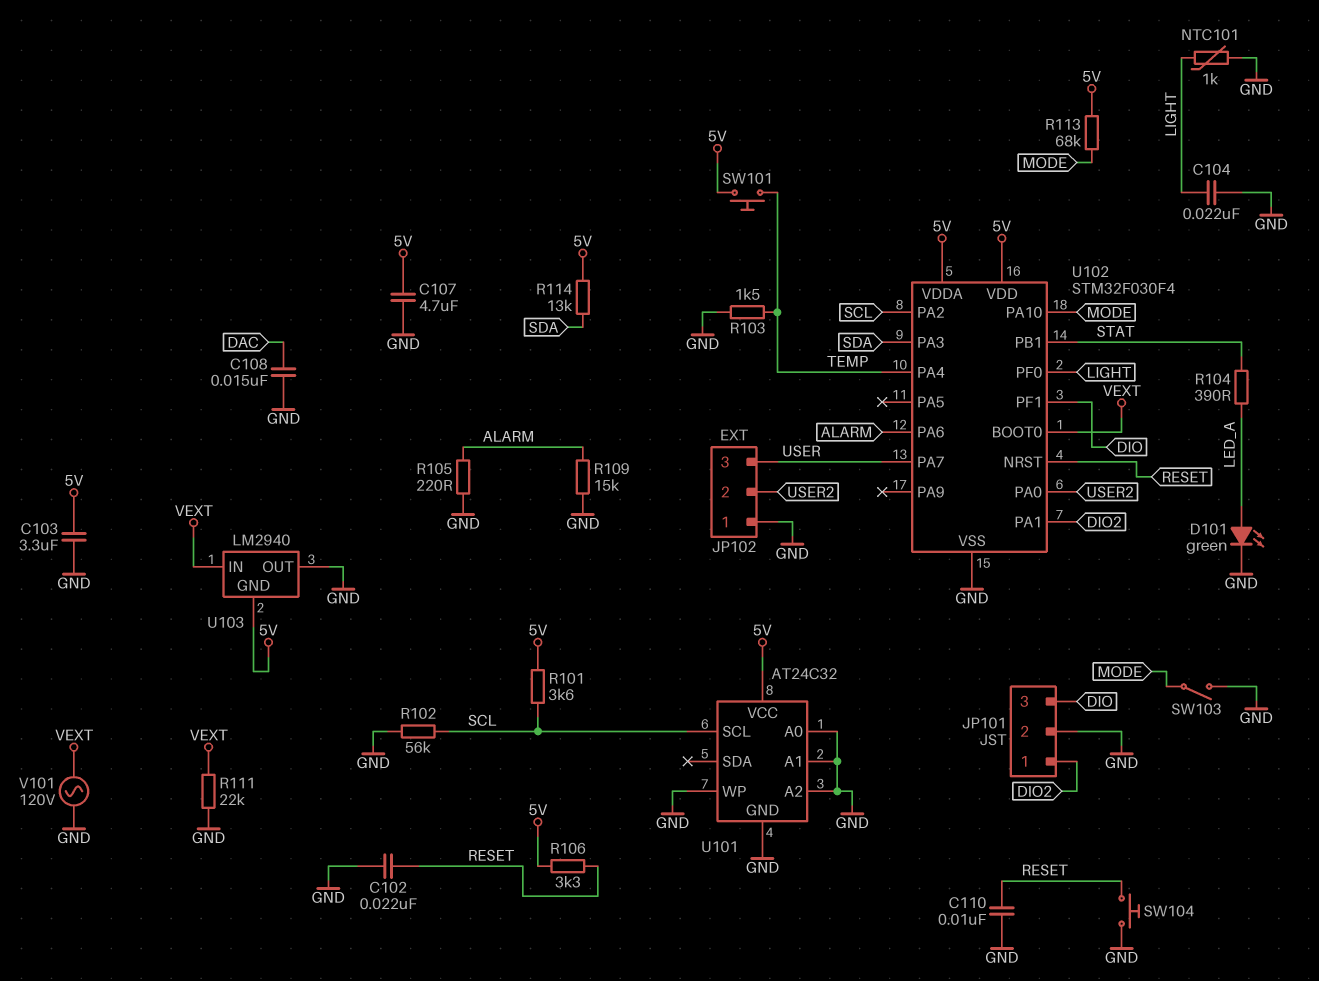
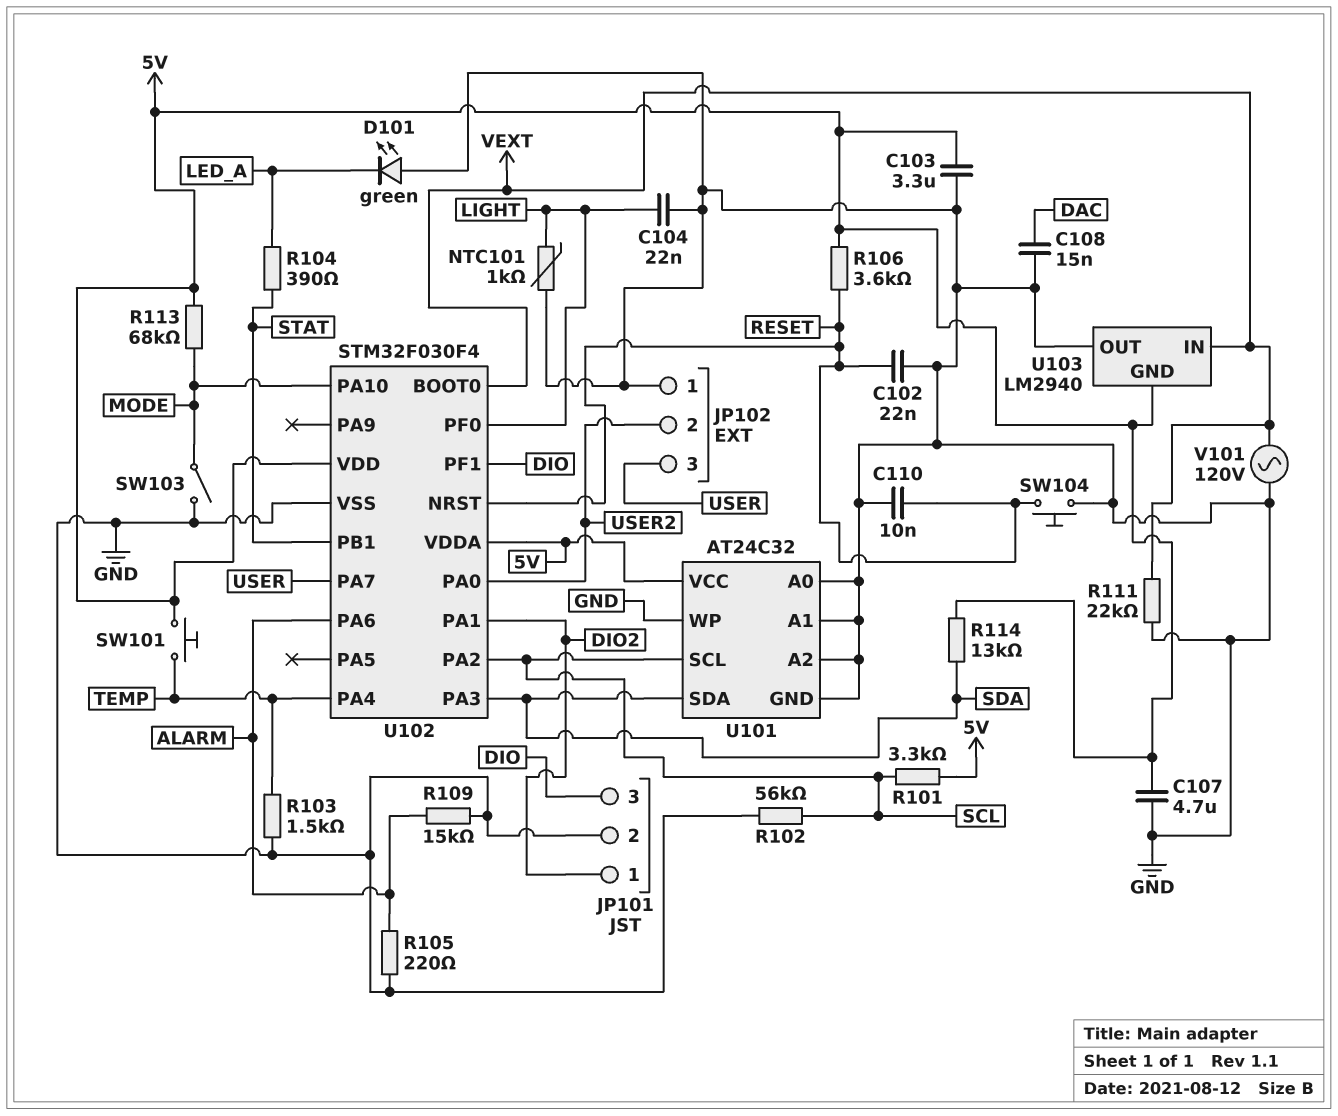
D101: LED green (A LED_A, K GND) -> LED green (A GND, K LED_A)
R101: 3.6k (5V, SCL) -> 3.3k (5V, SCL)
R106: 3.3k (5V, RESET) -> 3.6k (5V, RESET)
U101 pin SDA: none -> SDA

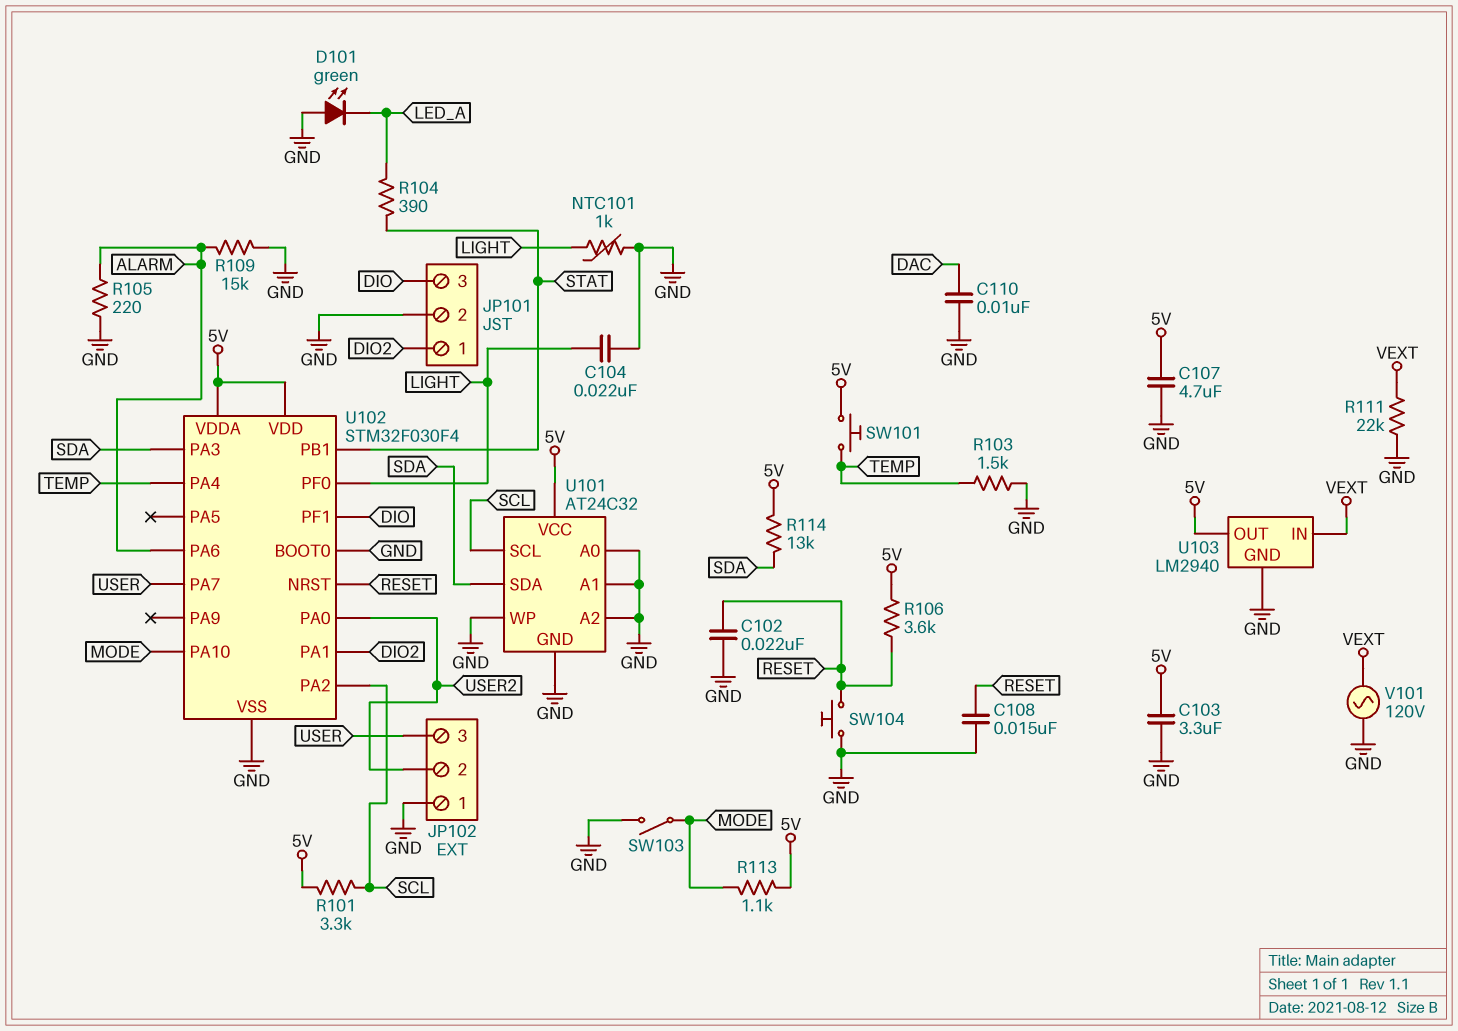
C108: 15nF (DAC, GND) -> 15nF (GND, RESET)
C110: 10nF (GND, RESET) -> 10nF (DAC, GND)
R102: 56k (GND, SCL) -> none
R113: 68k (5V, MODE) -> 1.1k (5V, MODE)
U102 pin BOOT0: VEXT -> GND
U103 pin GND: 5V -> GND
U103 pin OUT: GND -> 5V

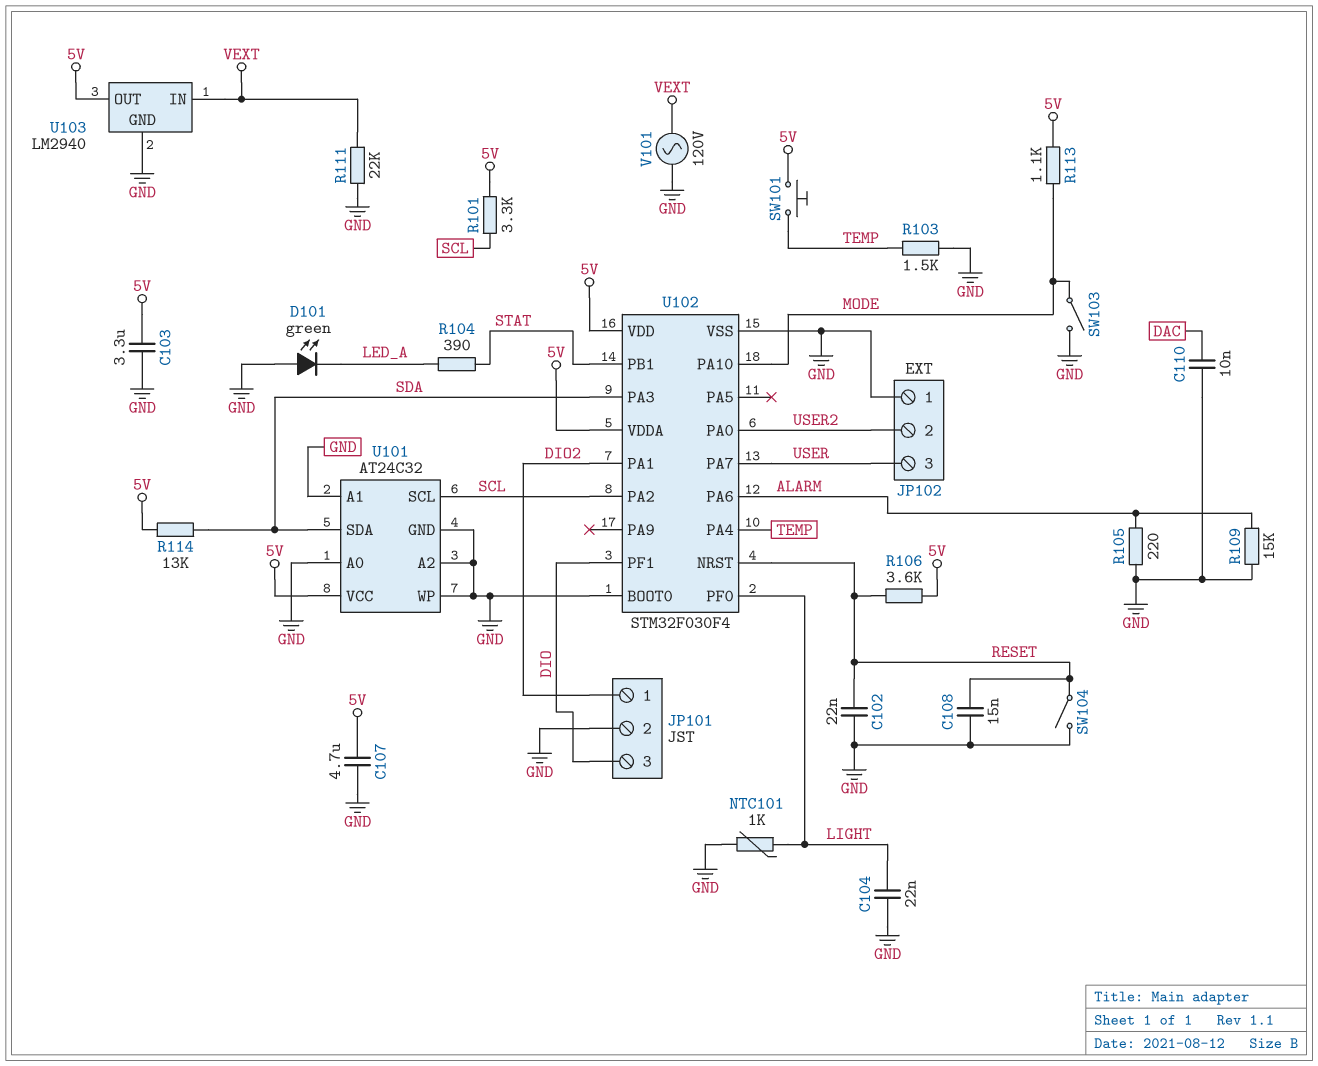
SW104: button (GND, RESET) -> switch (GND, RESET)

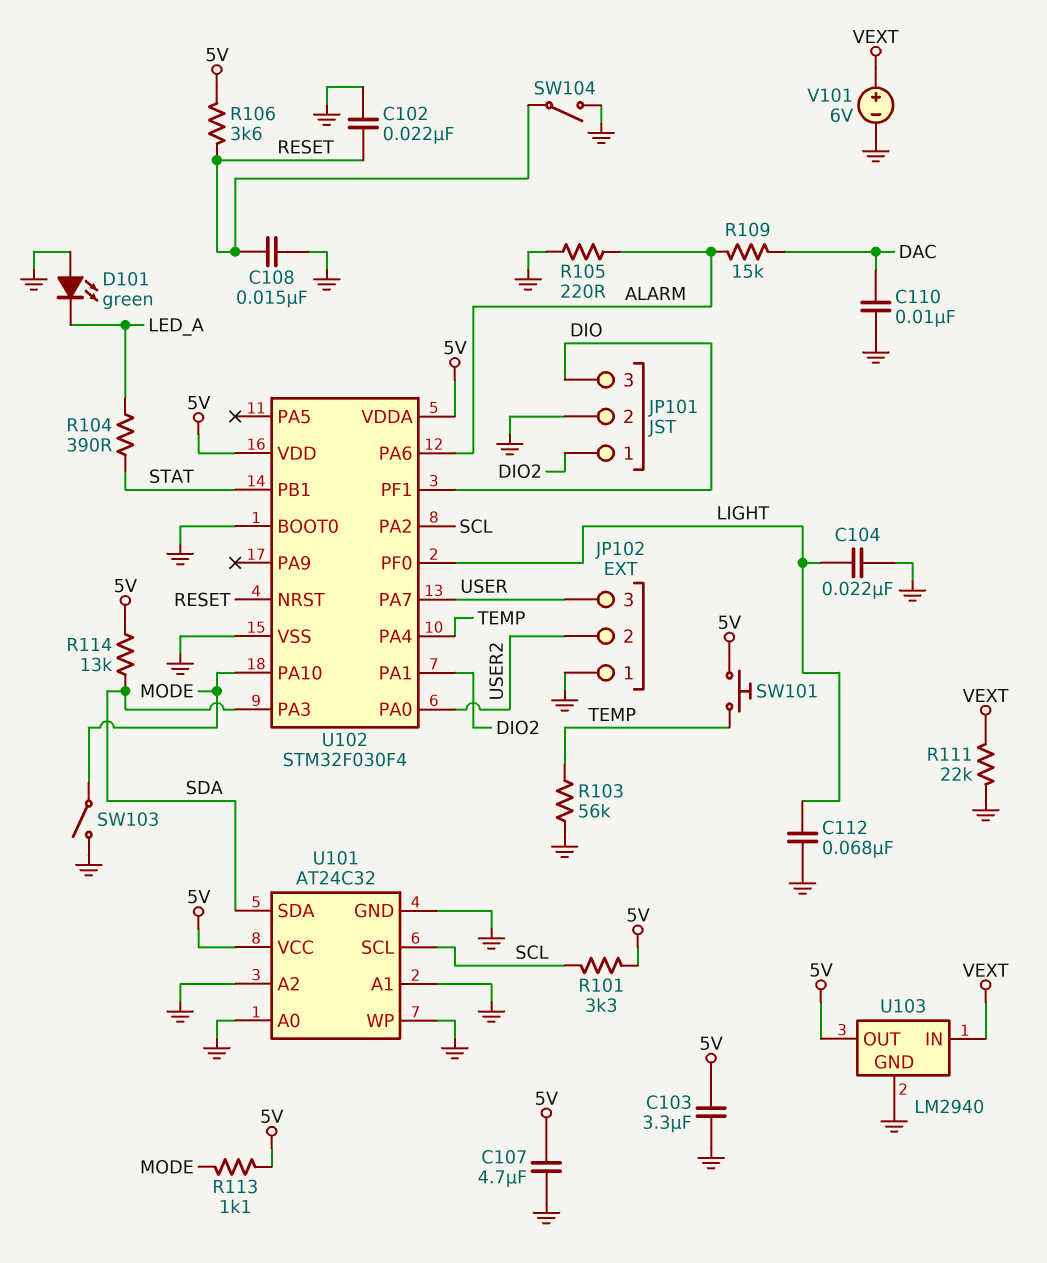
C112: none -> 68nF (GND, LIGHT)
NTC101: 1k (GND, LIGHT) -> none
R103: 1.5k (GND, TEMP) -> 56k (GND, TEMP)
R109: 15k (ALARM, GND) -> 15k (ALARM, DAC)
V101: AC 120V (GND, VEXT) -> 6V (plus VEXT, minus GND)

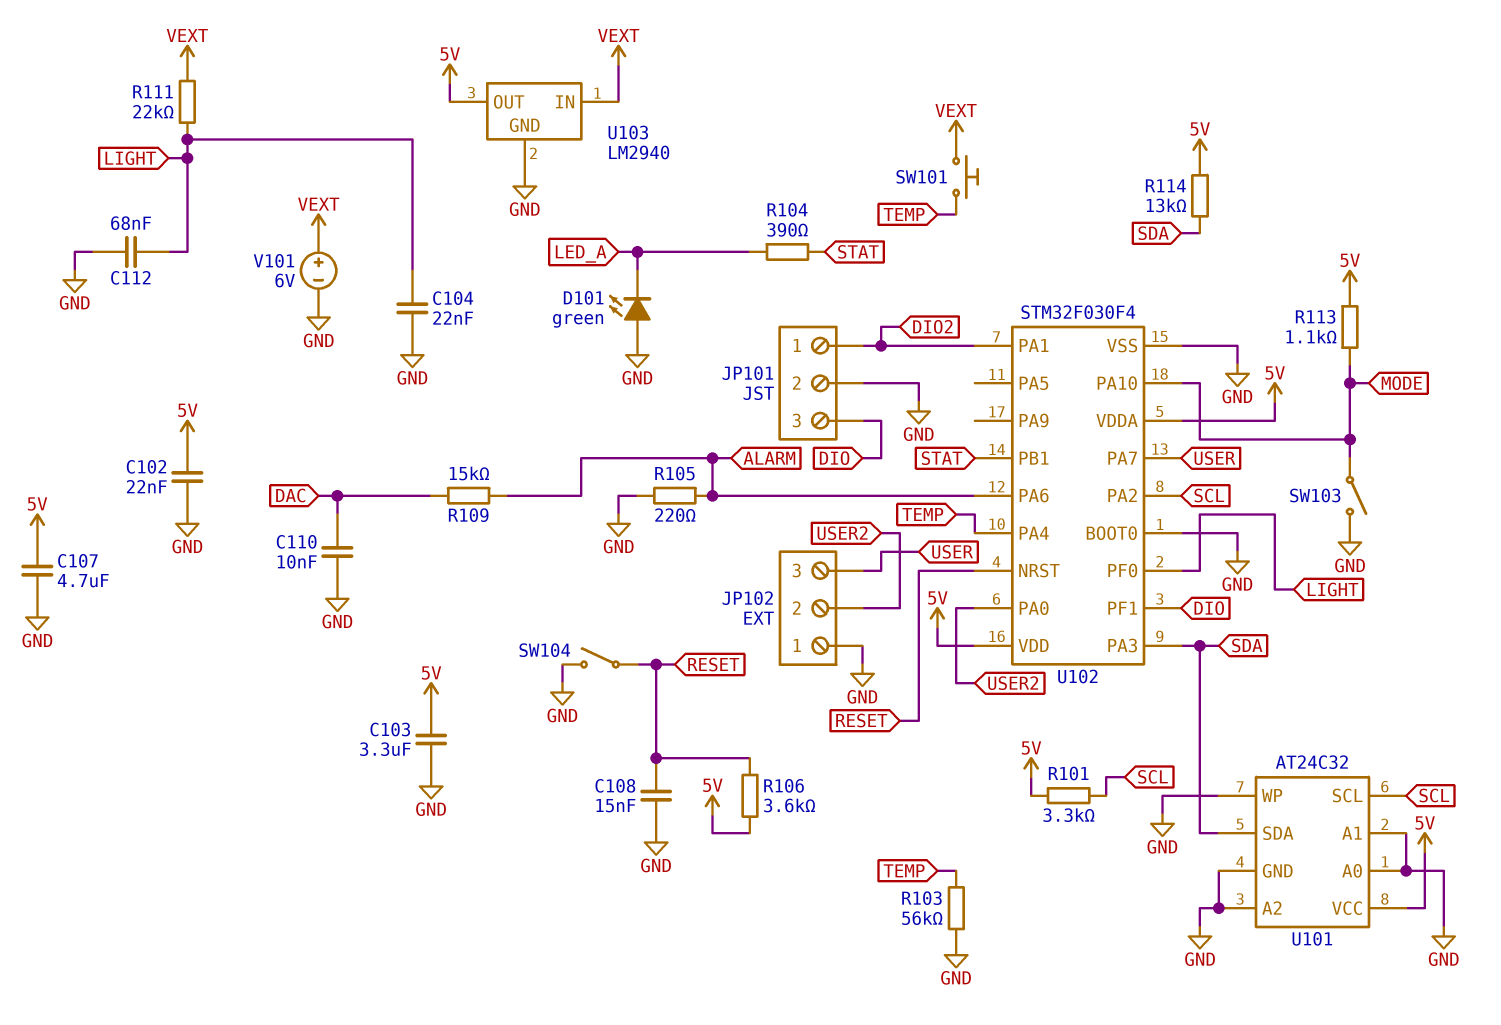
C102: 22nF (GND, RESET) -> 22nF (5V, GND)
R111: 22k (GND, VEXT) -> 22k (LIGHT, VEXT)
SW101: button (5V, TEMP) -> button (TEMP, VEXT)

